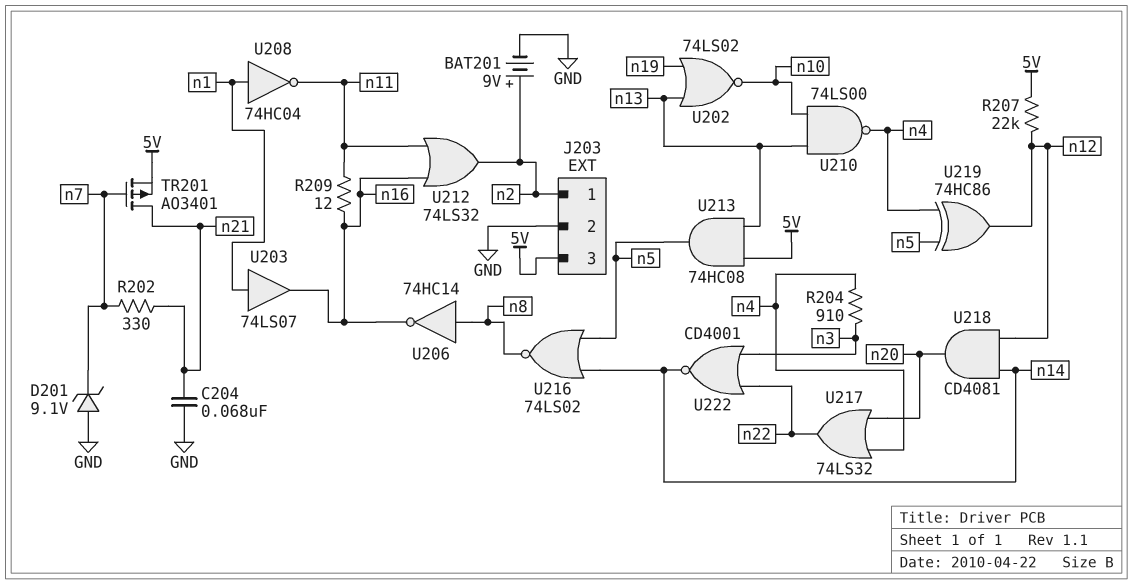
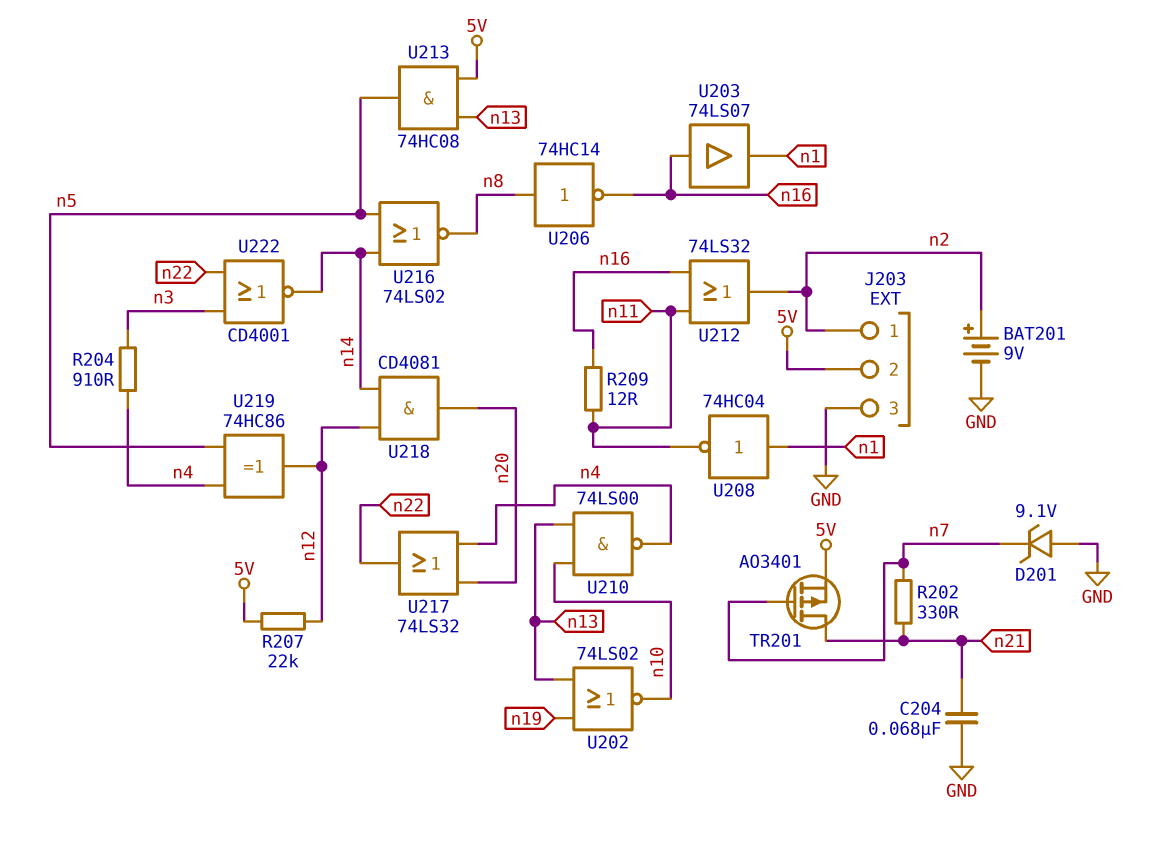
J203 pin 2: GND -> 5V
J203 pin 3: 5V -> GND
U203: buffer 74LS07 (in n1, out n16) -> buffer 74LS07 (in n16, out n1)

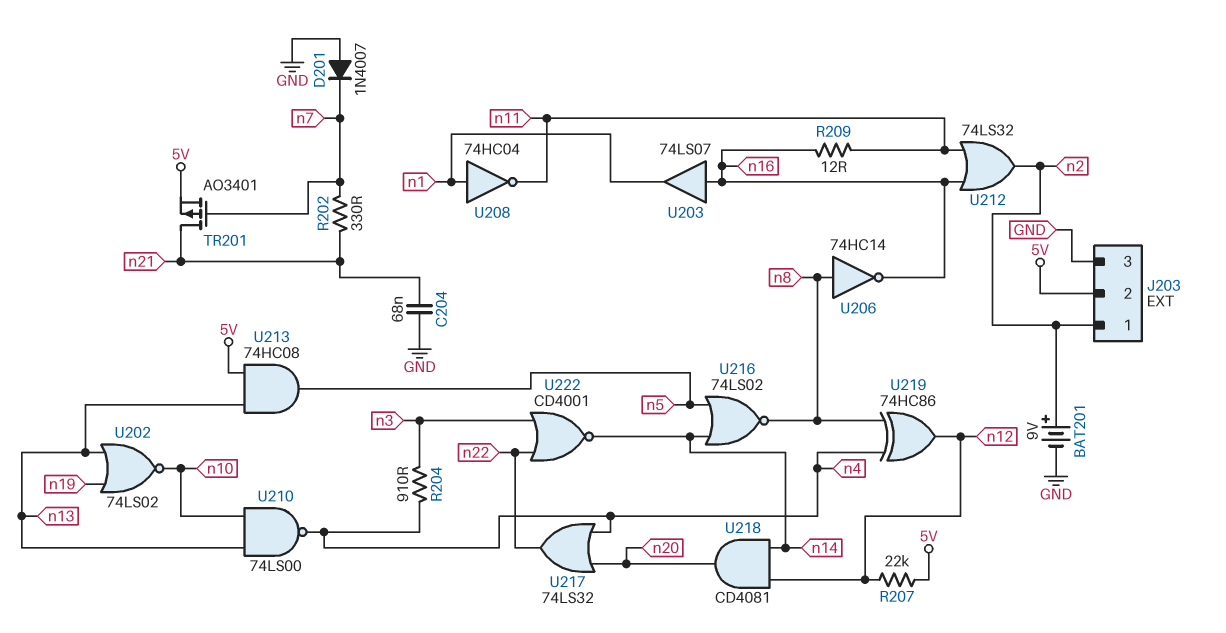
D201: zener 9.1V (A GND, K n7) -> diode 1N4007 (A GND, K n7)
U219: XOR 74HC86 (in n4, in n5, out n12) -> XOR 74HC86 (in n4, in n8, out n12)

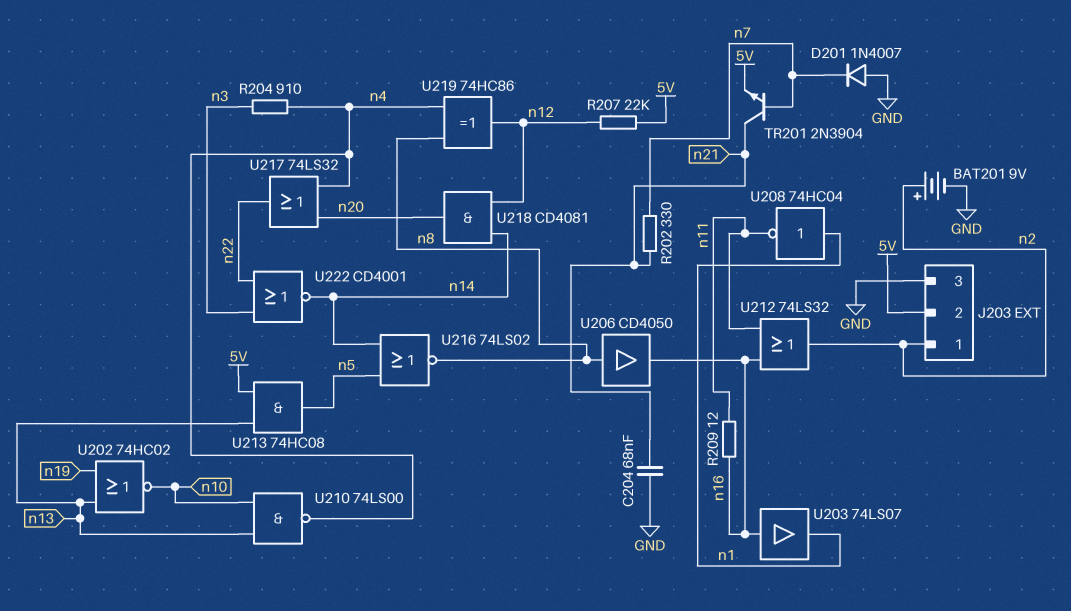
TR201: PMOS AO3401 (G n7, D n21, S 5V) -> NPN 2N3904 (B n7, C n21, E 5V)
U202: NOR 74LS02 (in n13, in n19, out n10) -> NOR 74HC02 (in n13, in n19, out n10)
U206: NOT 74HC14 (in n8, out n16) -> buffer CD4050 (in n8, out n16)

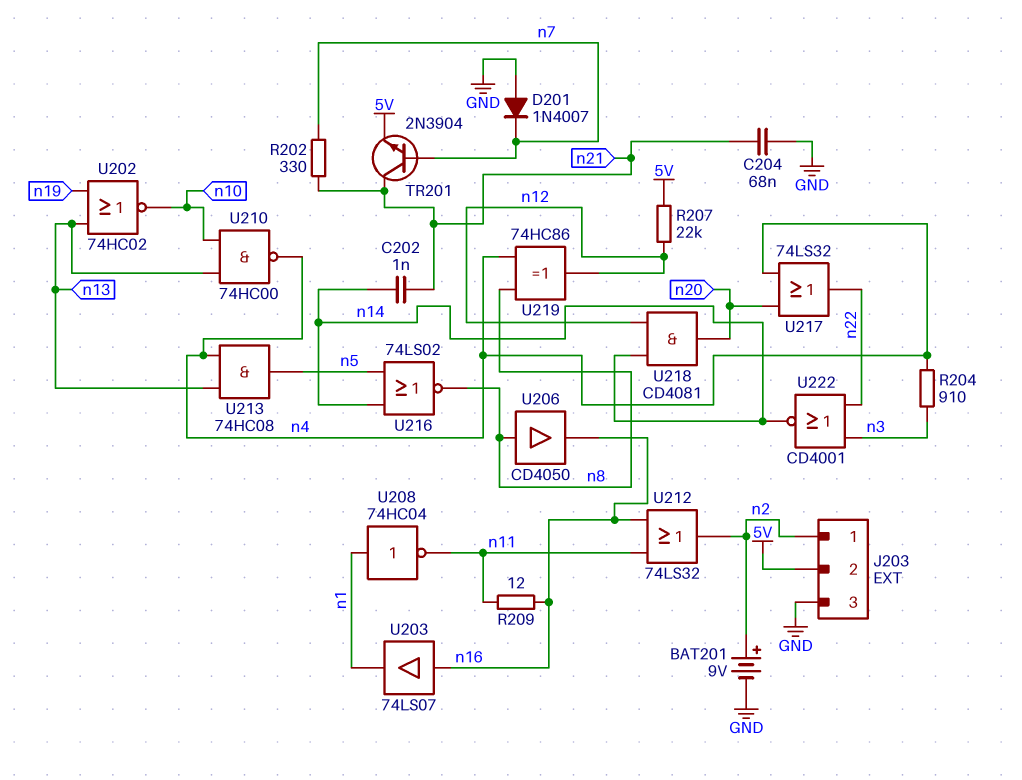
C202: none -> 1nF (n14, n21)
U210: NAND 74LS00 (in n10, in n13, out n4) -> NAND 74HC00 (in n10, in n13, out n4)
U213: AND 74HC08 (in 5V, in n13, out n5) -> AND 74HC08 (in n4, in n13, out n5)

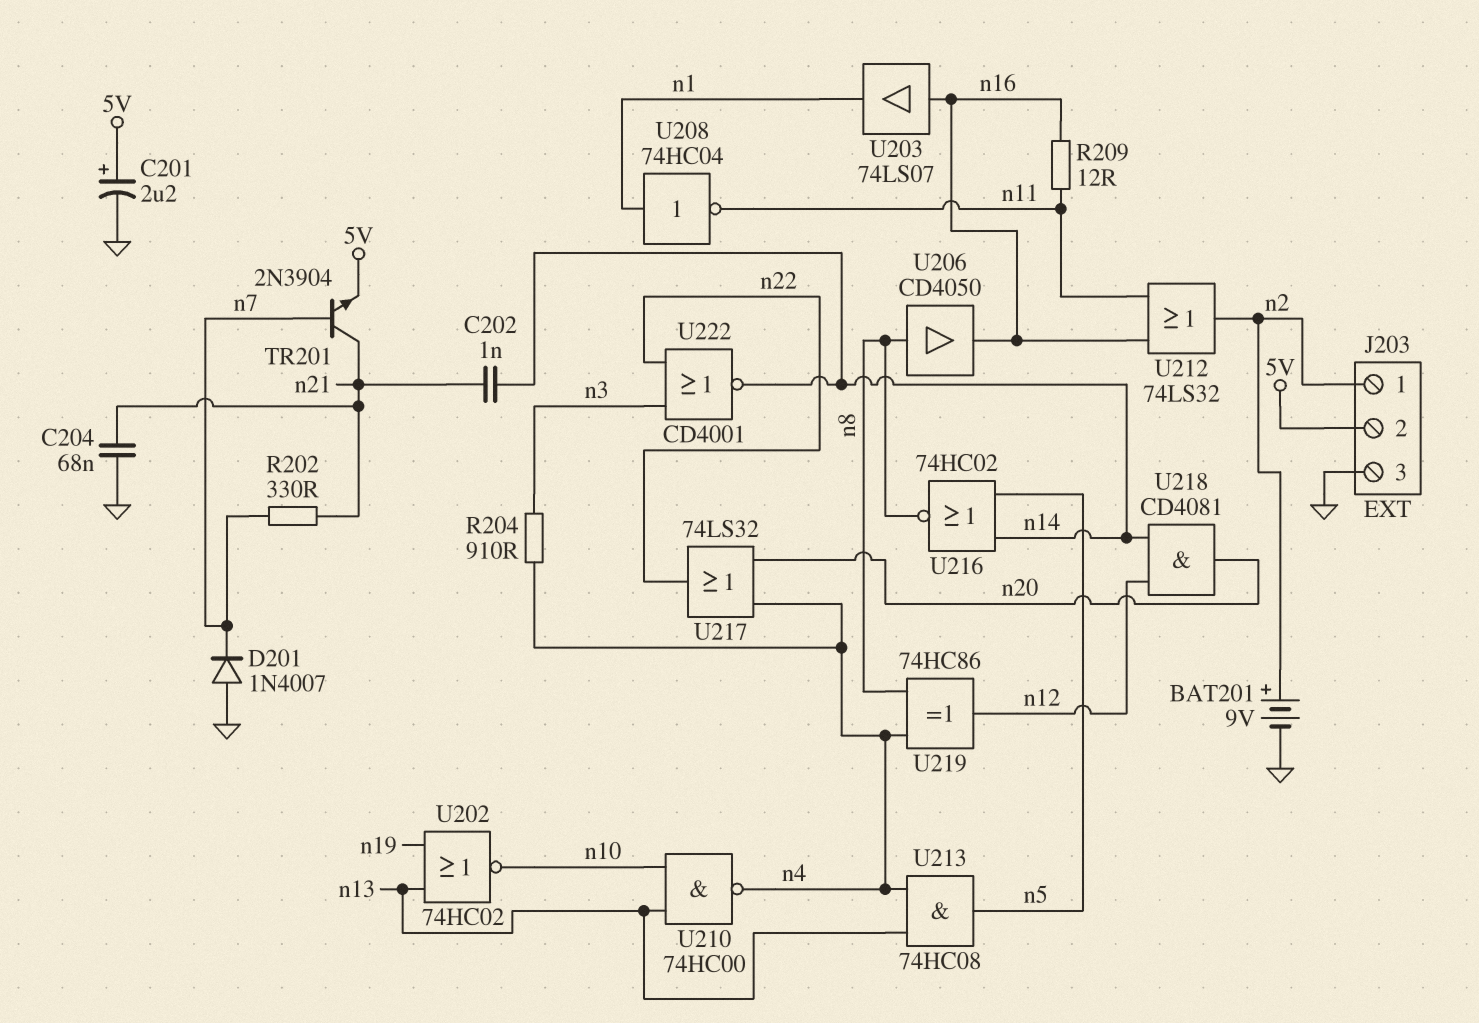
C201: none -> 2.2uF (plus 5V, minus GND)
R207: 22k (5V, n12) -> none
U216: NOR 74LS02 (in n5, in n14, out n8) -> NOR 74HC02 (in n5, in n14, out n8)

